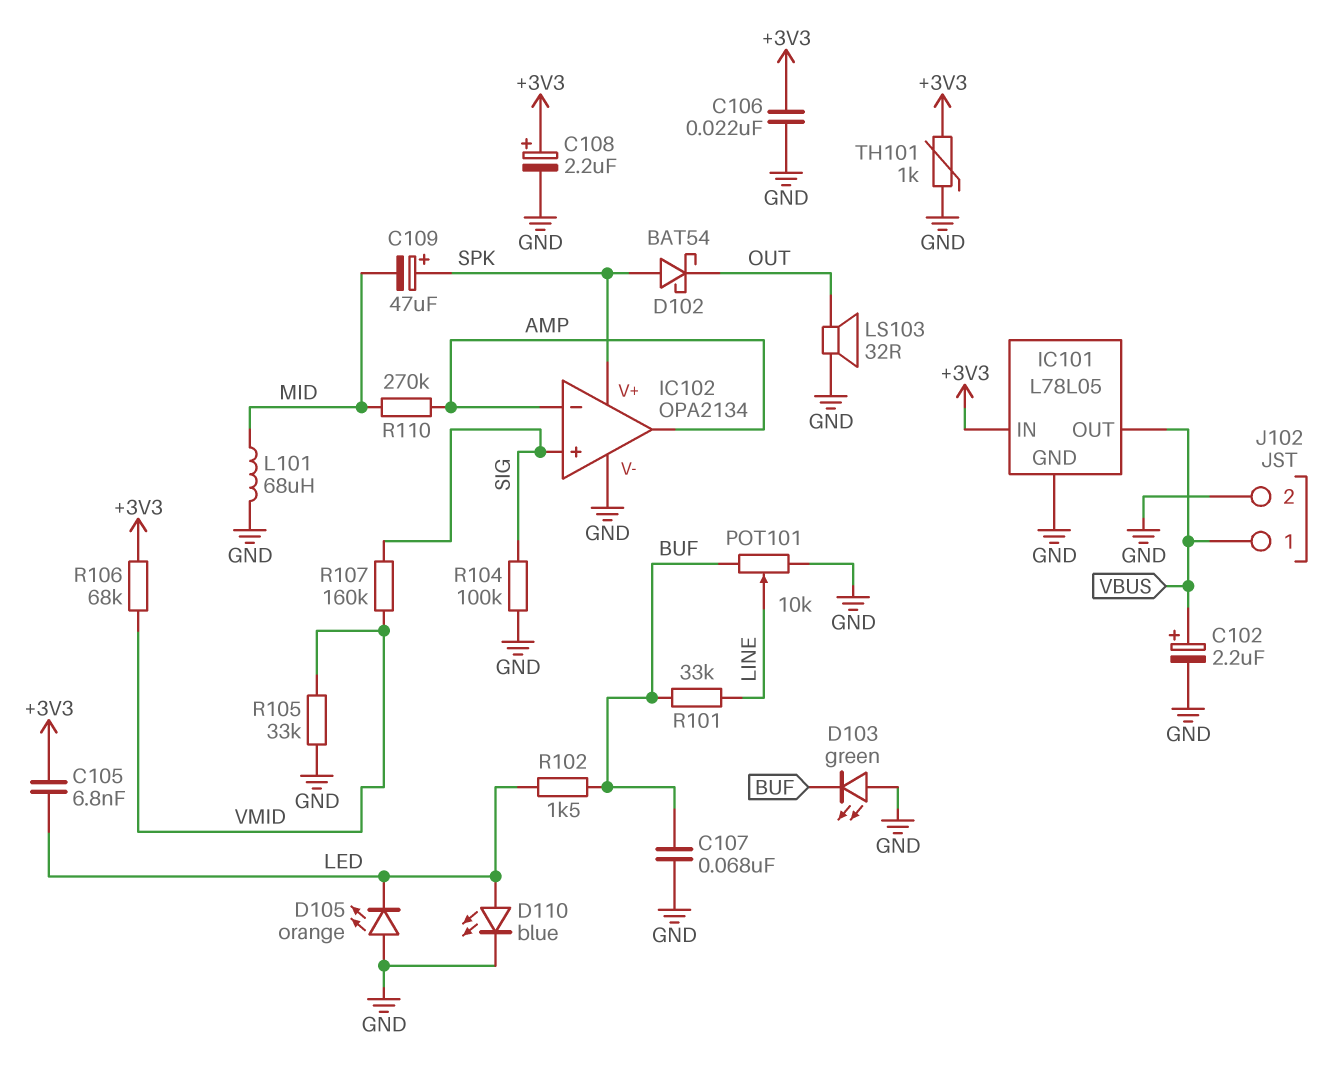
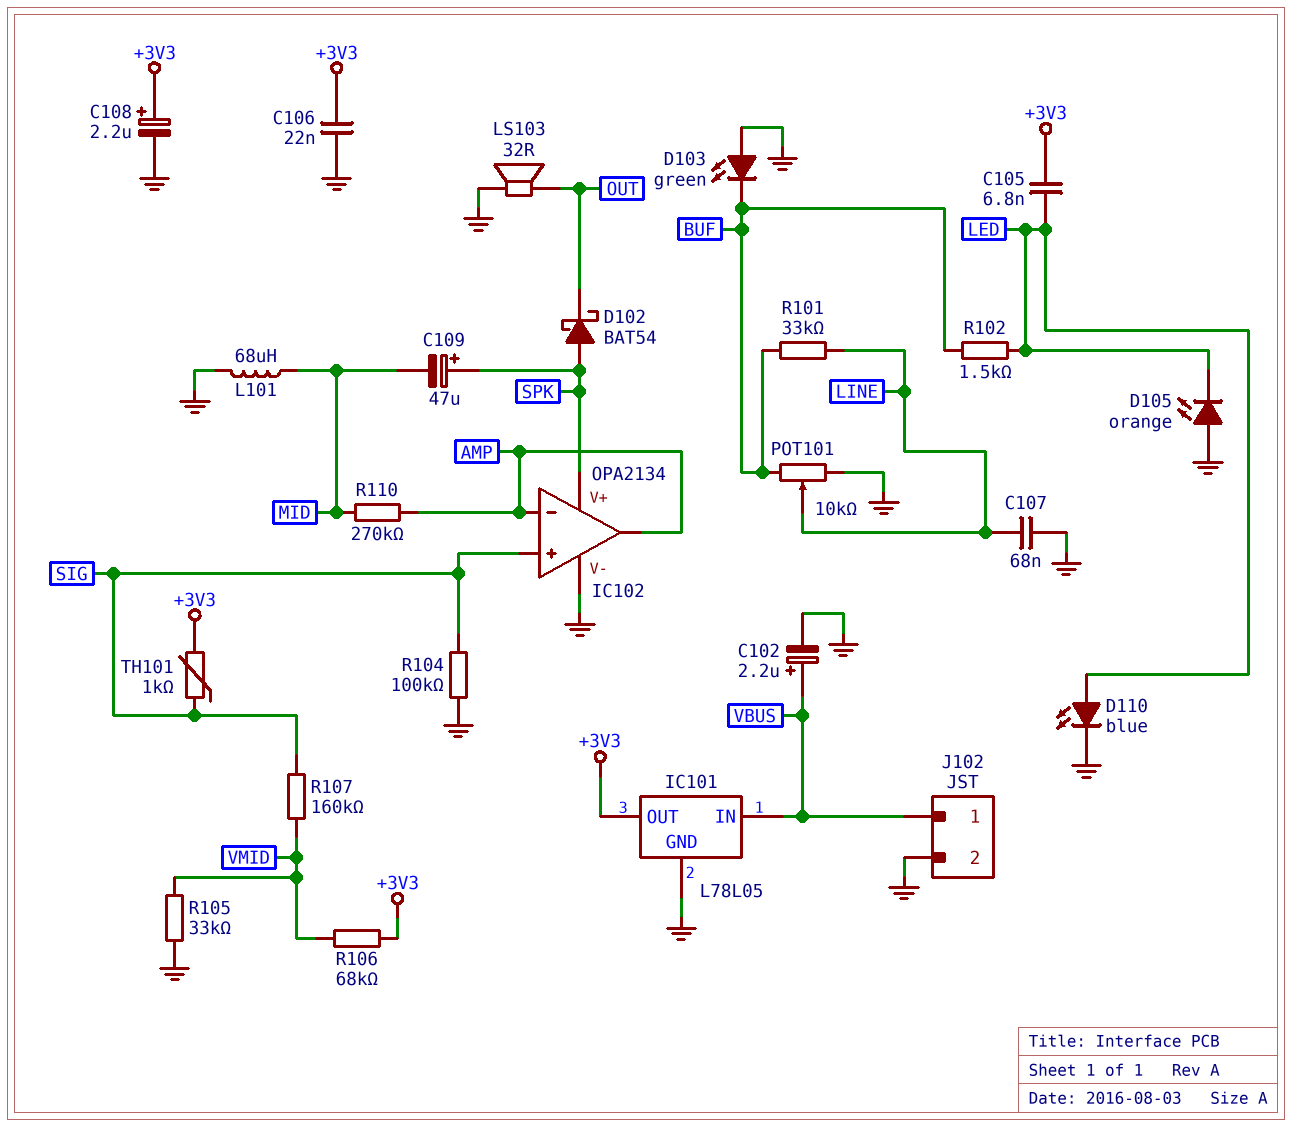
C107: 68nF (BUF, GND) -> 68nF (GND, LINE)
IC101 pin IN: +3V3 -> VBUS
IC101 pin OUT: VBUS -> +3V3
TH101: 1k (+3V3, GND) -> 1k (+3V3, SIG)

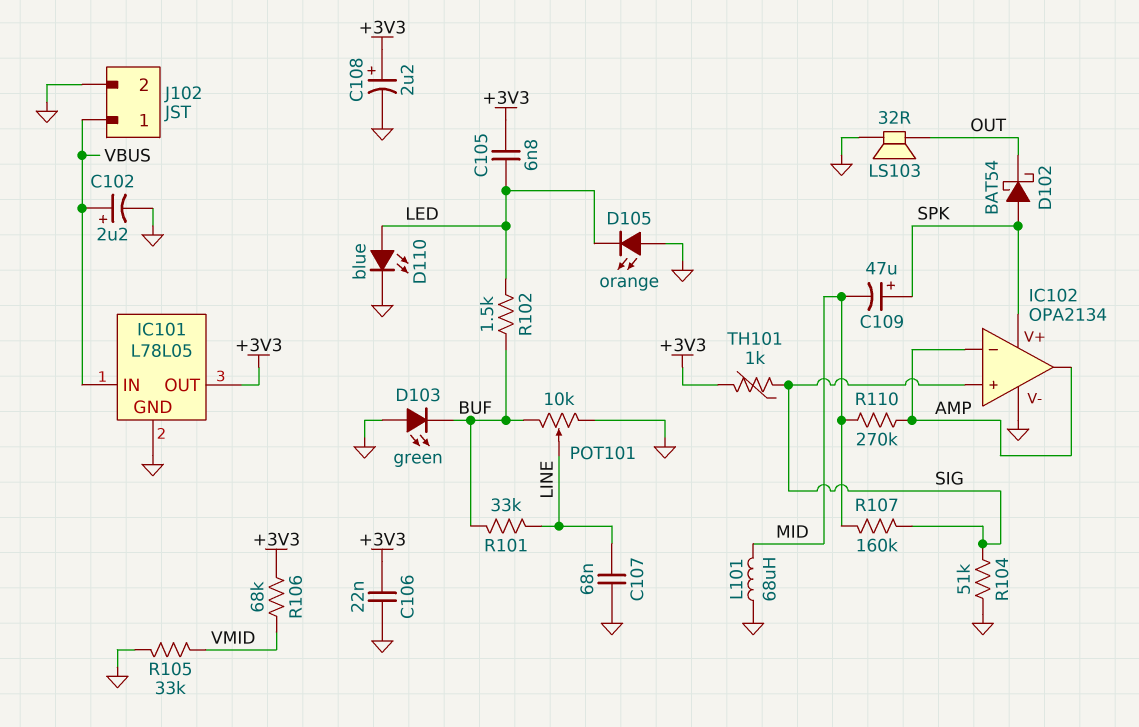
R104: 100k (GND, SIG) -> 51k (GND, SIG)
R107: 160k (SIG, VMID) -> 160k (MID, SIG)

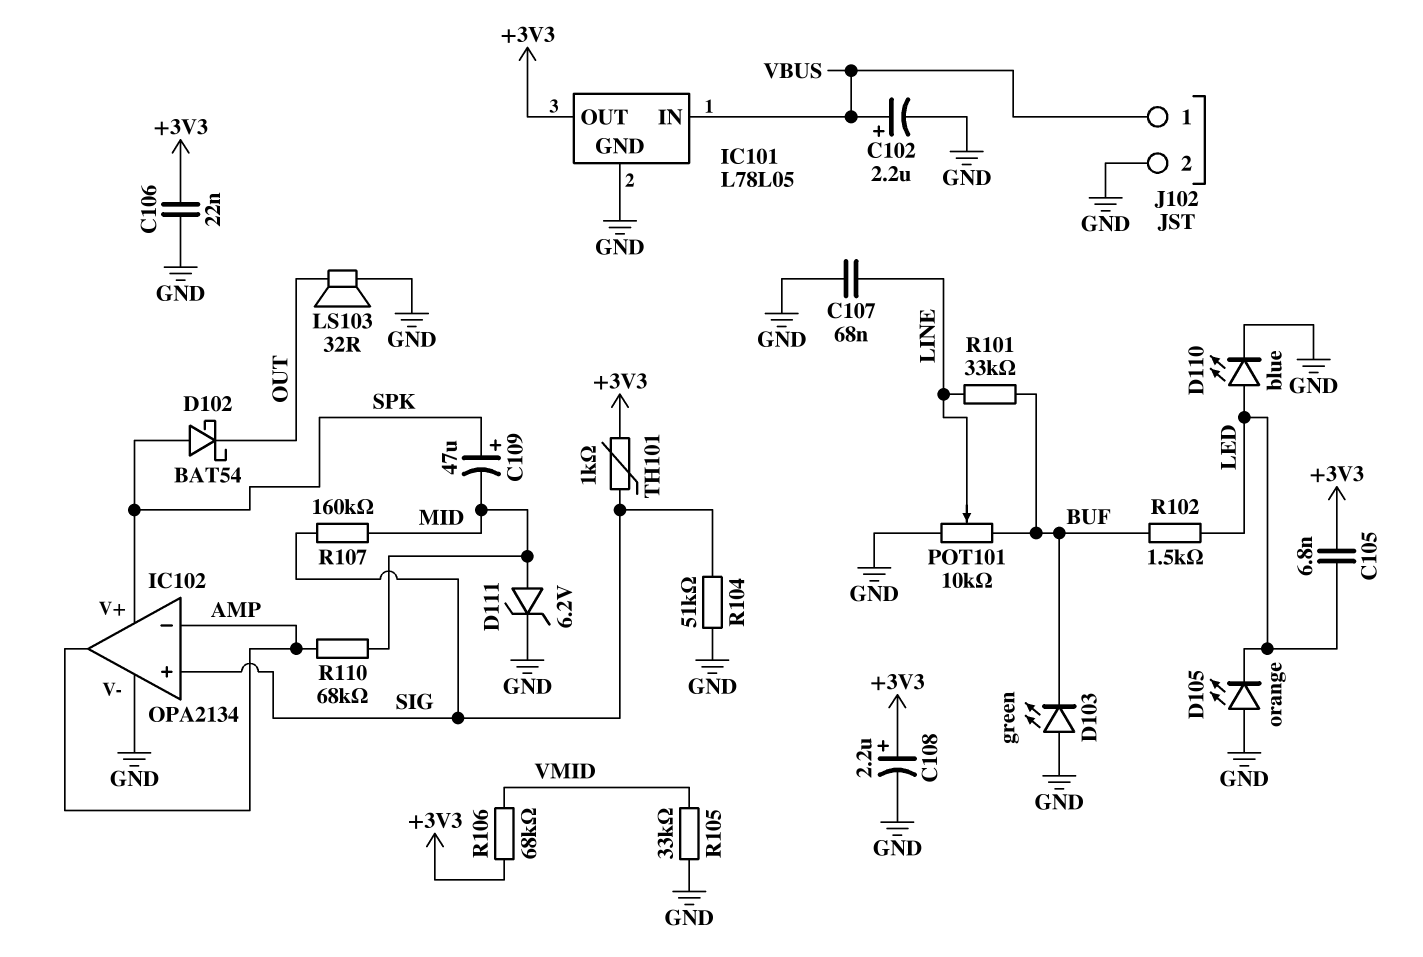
D111: none -> zener 6.2V (A MID, K GND)
L101: 68uH (GND, MID) -> none
R110: 270k (AMP, MID) -> 68k (AMP, MID)

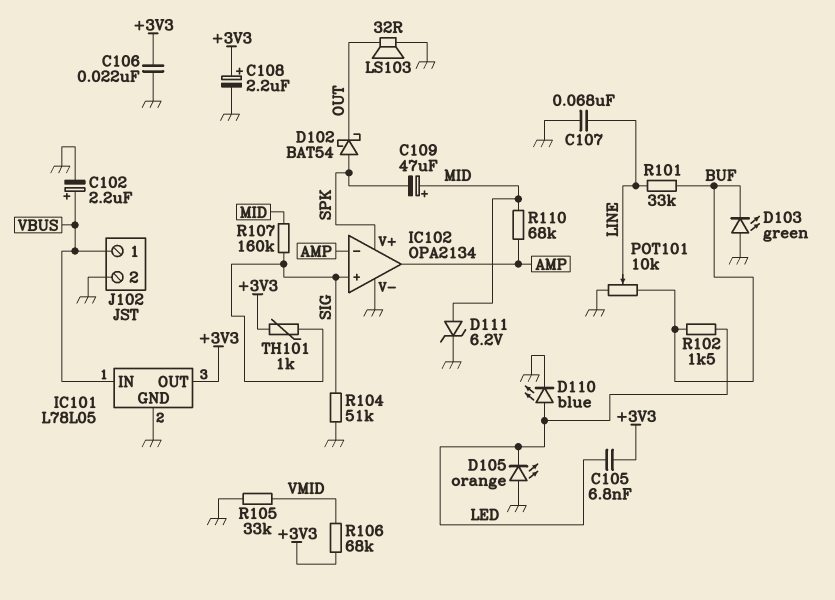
C109: 47uF (plus SPK, minus MID) -> 47uF (plus MID, minus SPK)

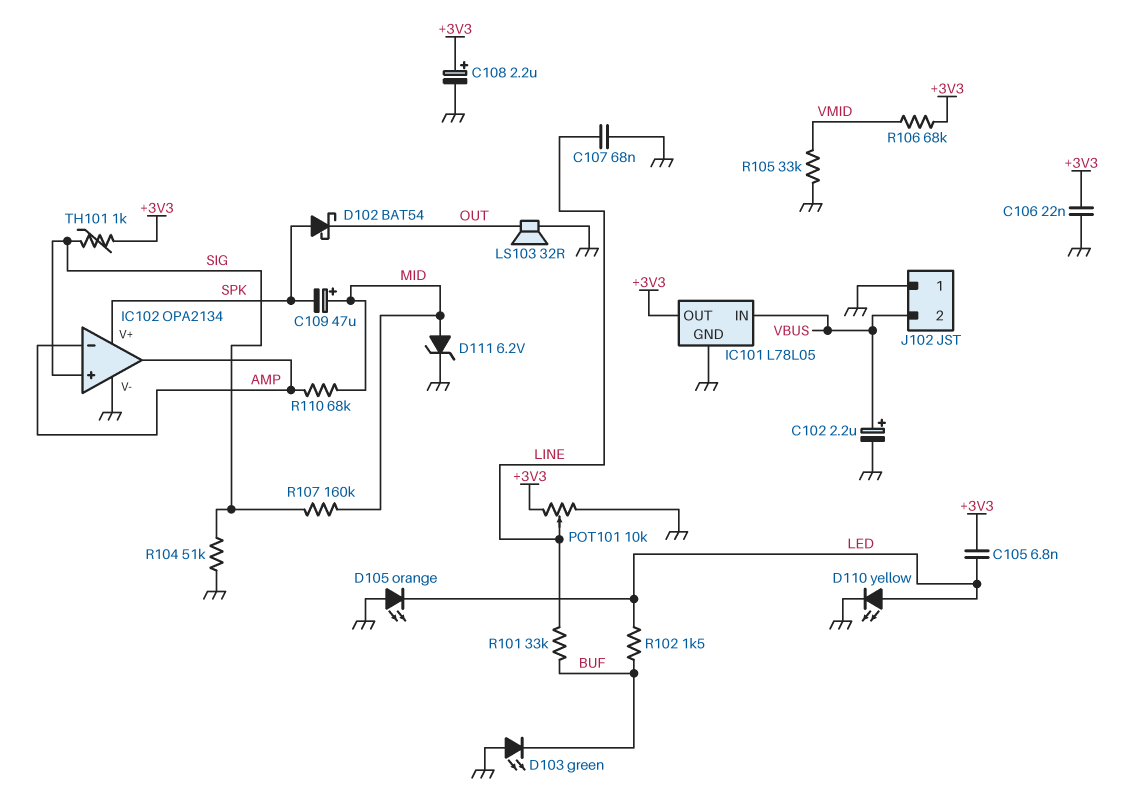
D110: LED blue (A LED, K GND) -> LED yellow (A LED, K GND)
J102 pin 1: VBUS -> GND
J102 pin 2: GND -> VBUS
POT101: 10k (BUF, GND, wiper LINE) -> 10k (+3V3, GND, wiper LINE)

